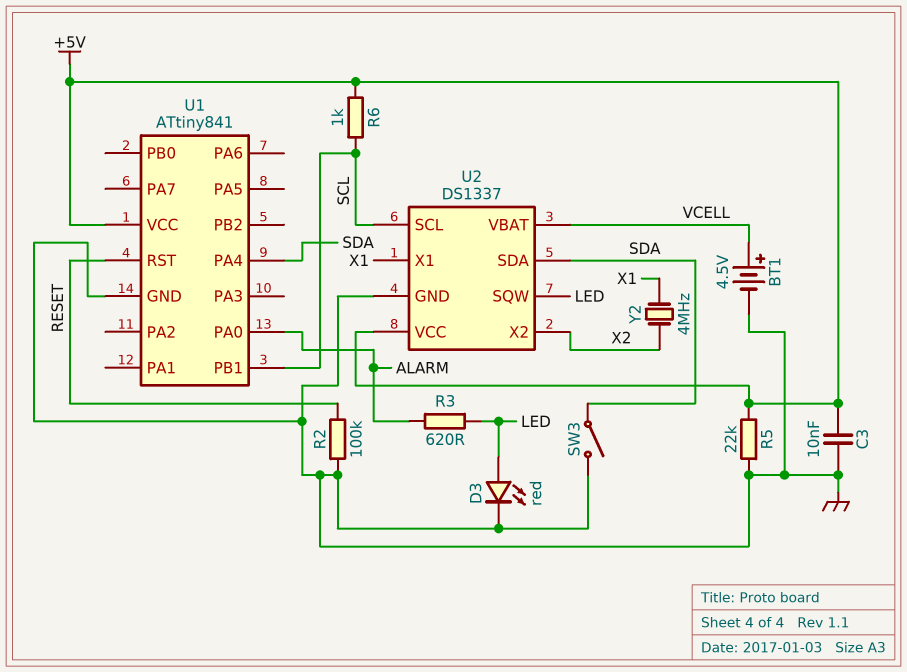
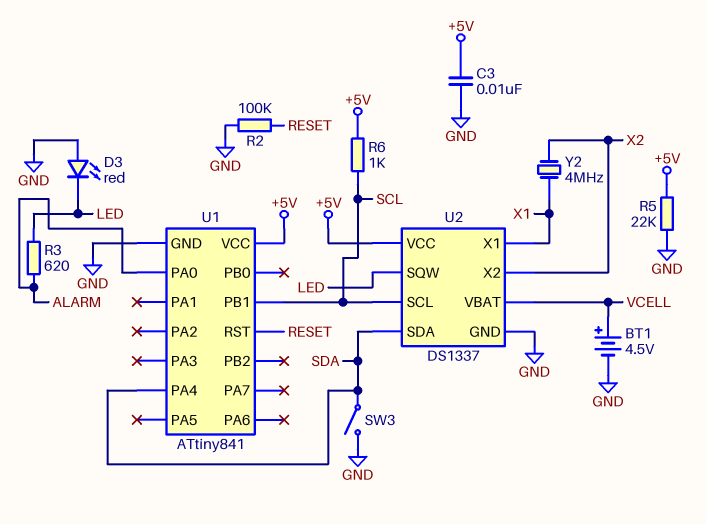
D3: LED red (A LED, K GND) -> LED red (A GND, K LED)

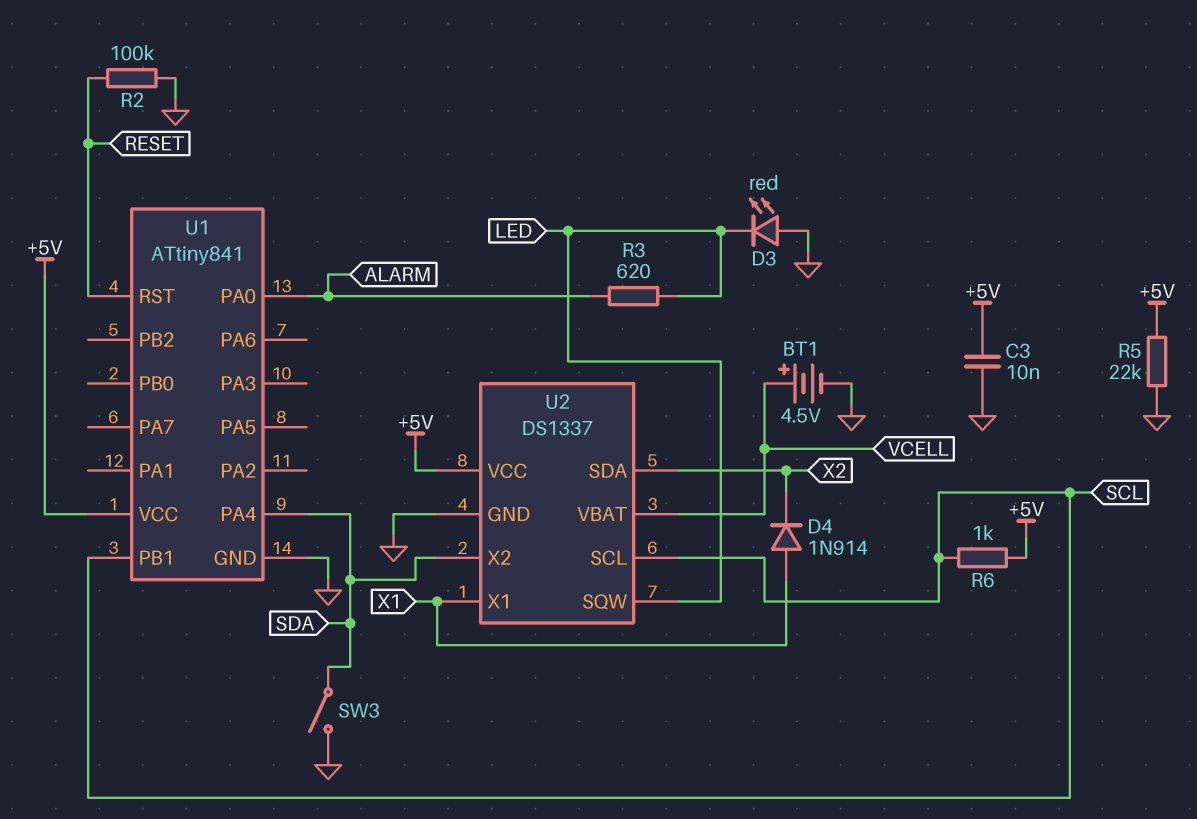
D4: none -> diode 1N914 (A X1, K X2)
U2 pin SDA: SDA -> X2
U2 pin X2: X2 -> SDA
Y2: 4MHz (X1, X2) -> none

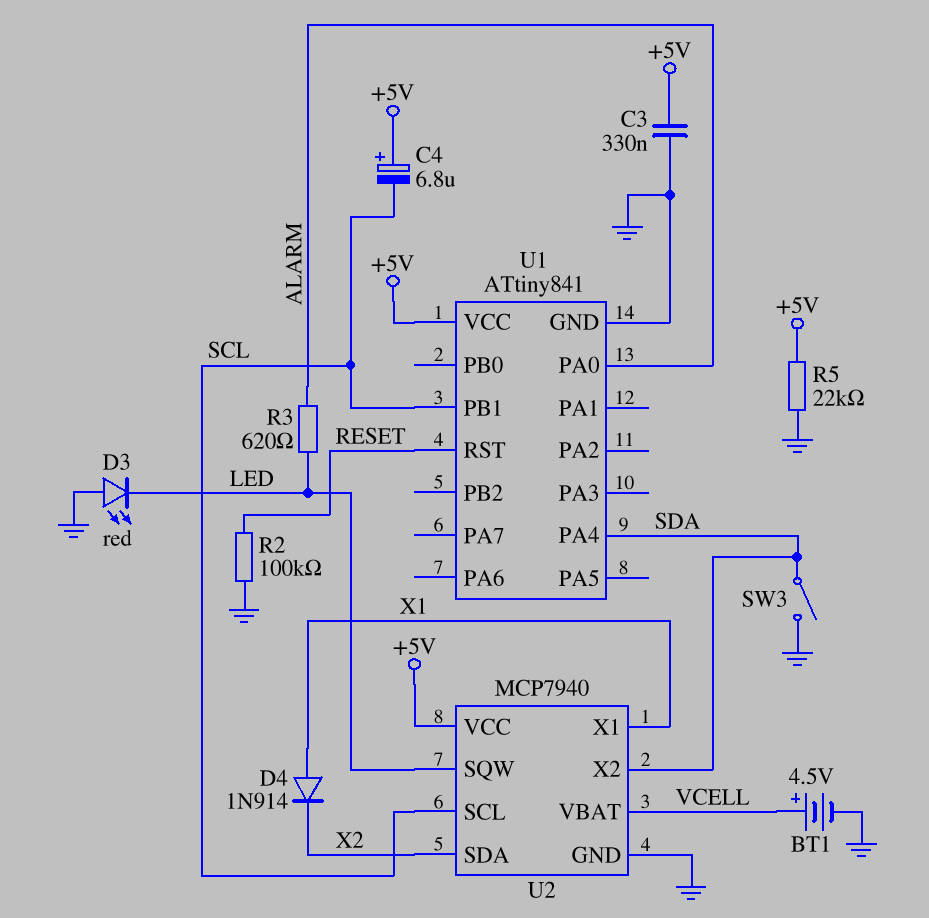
C3: 10nF (+5V, GND) -> 330nF (+5V, GND)
C4: none -> 6.8uF (plus +5V, minus SCL)
R6: 1k (+5V, SCL) -> none
U2: DS1337 -> MCP7940

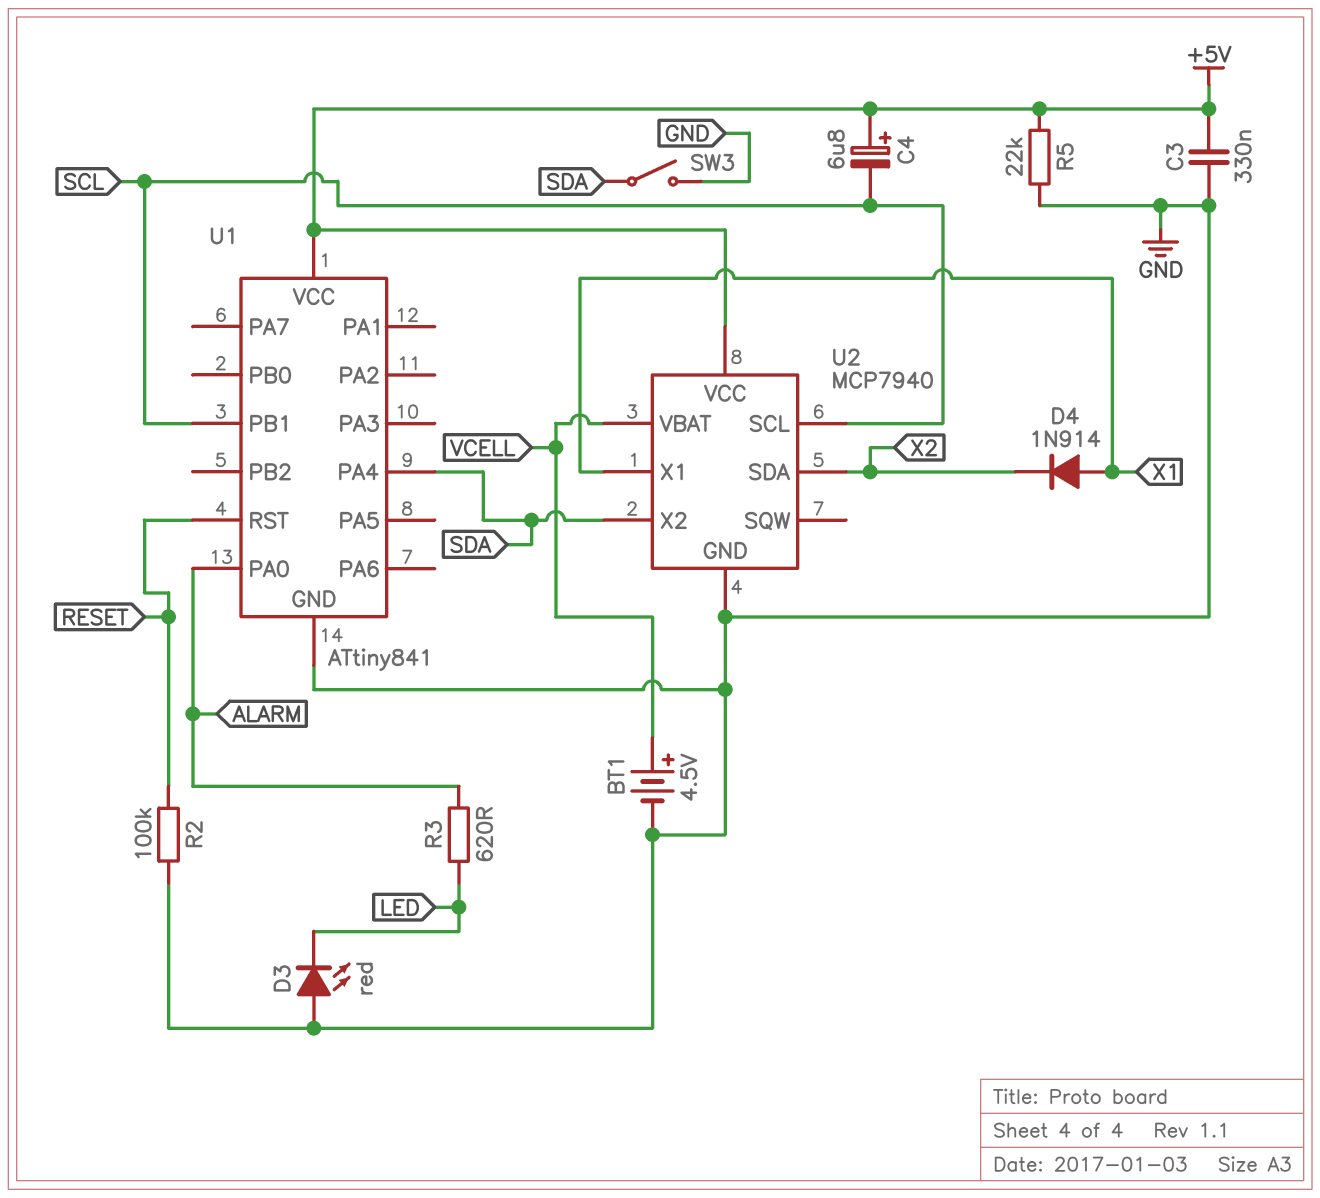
U2 pin SQW: LED -> none

